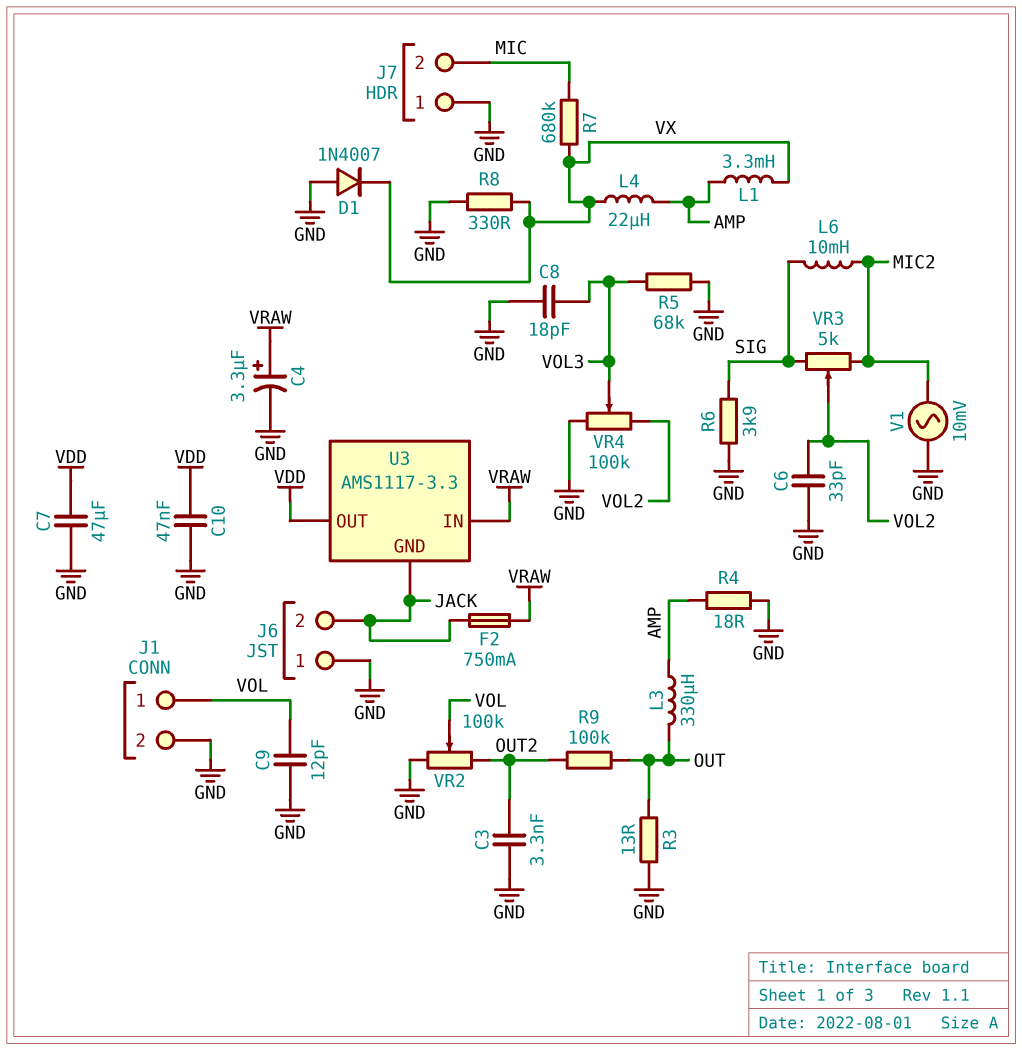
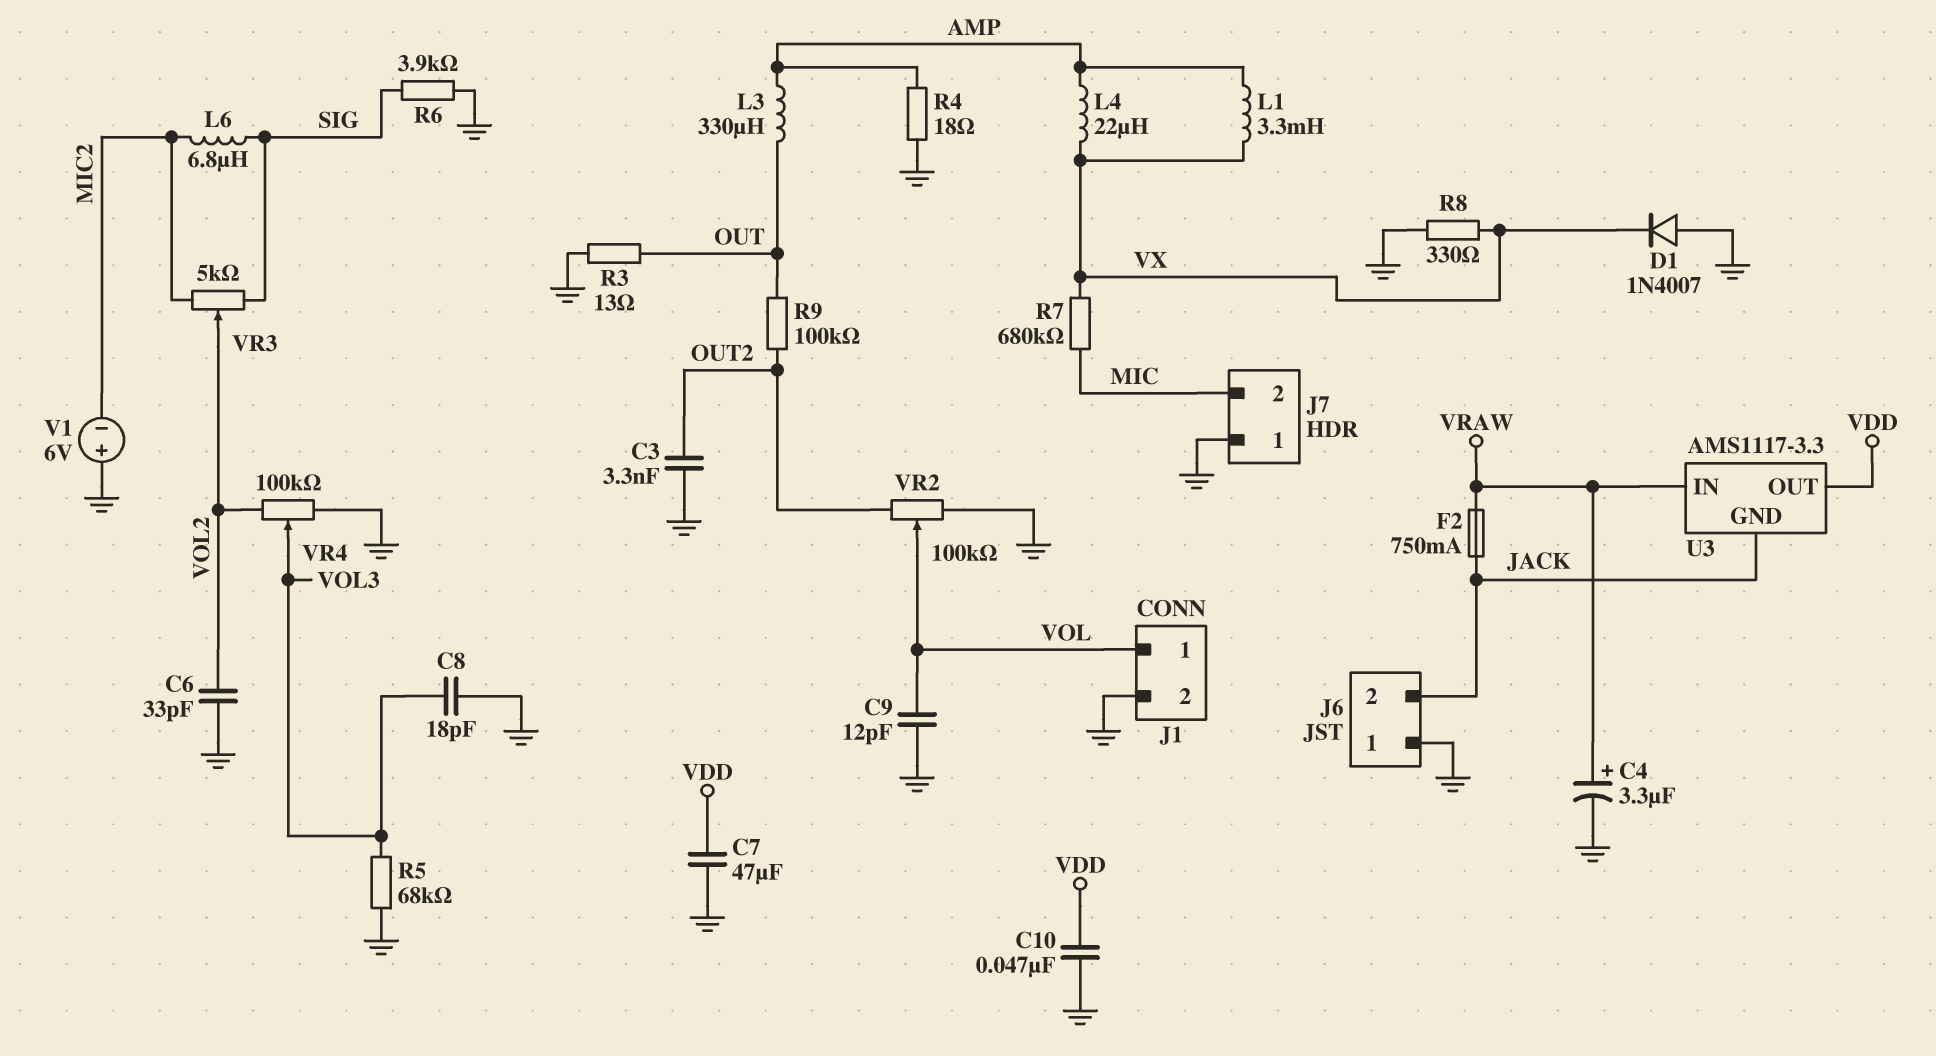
L6: 10mH (MIC2, SIG) -> 6.8uH (MIC2, SIG)
V1: AC 10mV (GND, MIC2) -> 6V (plus GND, minus MIC2)

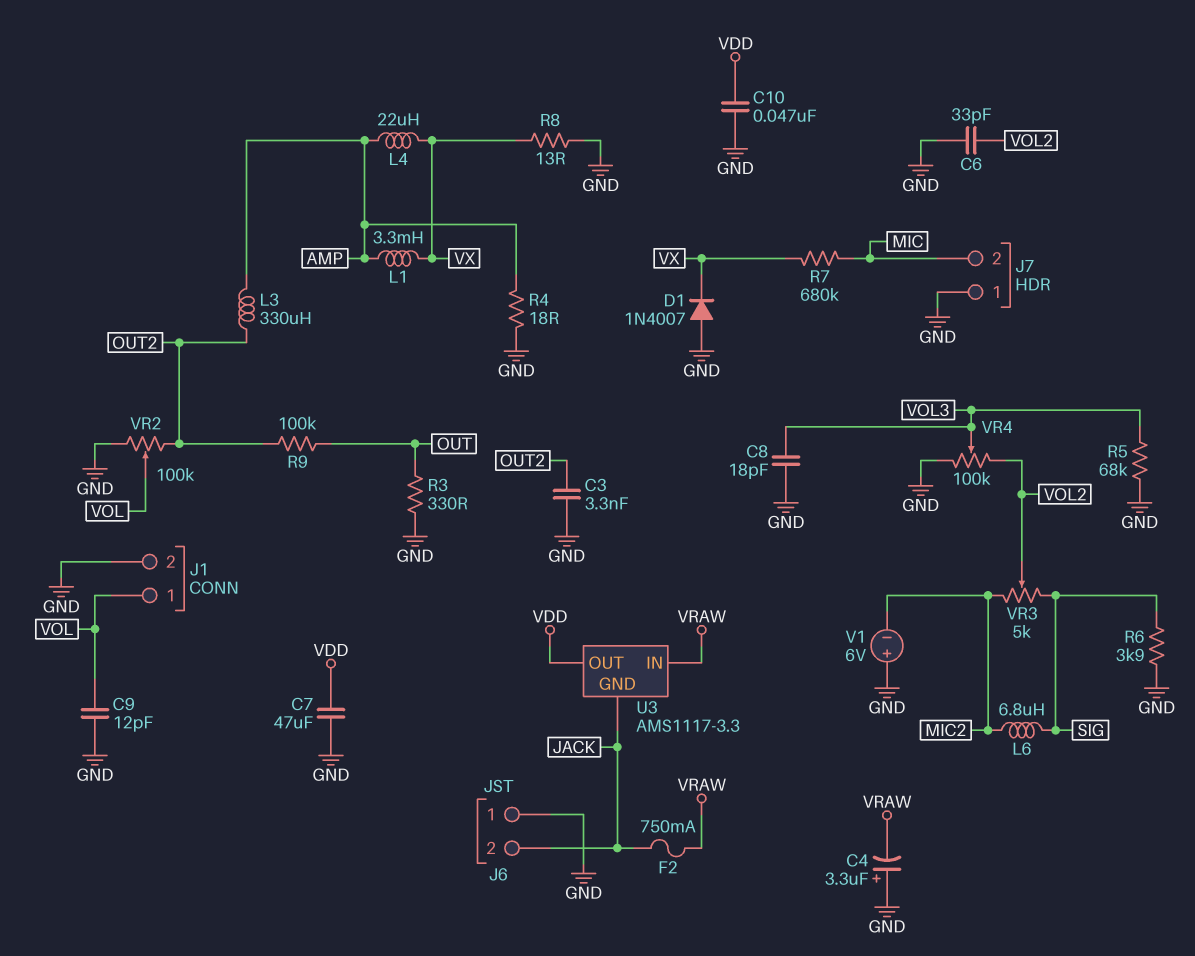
C4: 3.3uF (plus VRAW, minus GND) -> 3.3uF (plus GND, minus VRAW)
L3: 330uH (AMP, OUT) -> 330uH (AMP, OUT2)
R3: 13 (GND, OUT) -> 330 (GND, OUT)
R8: 330 (GND, VX) -> 13 (GND, VX)

